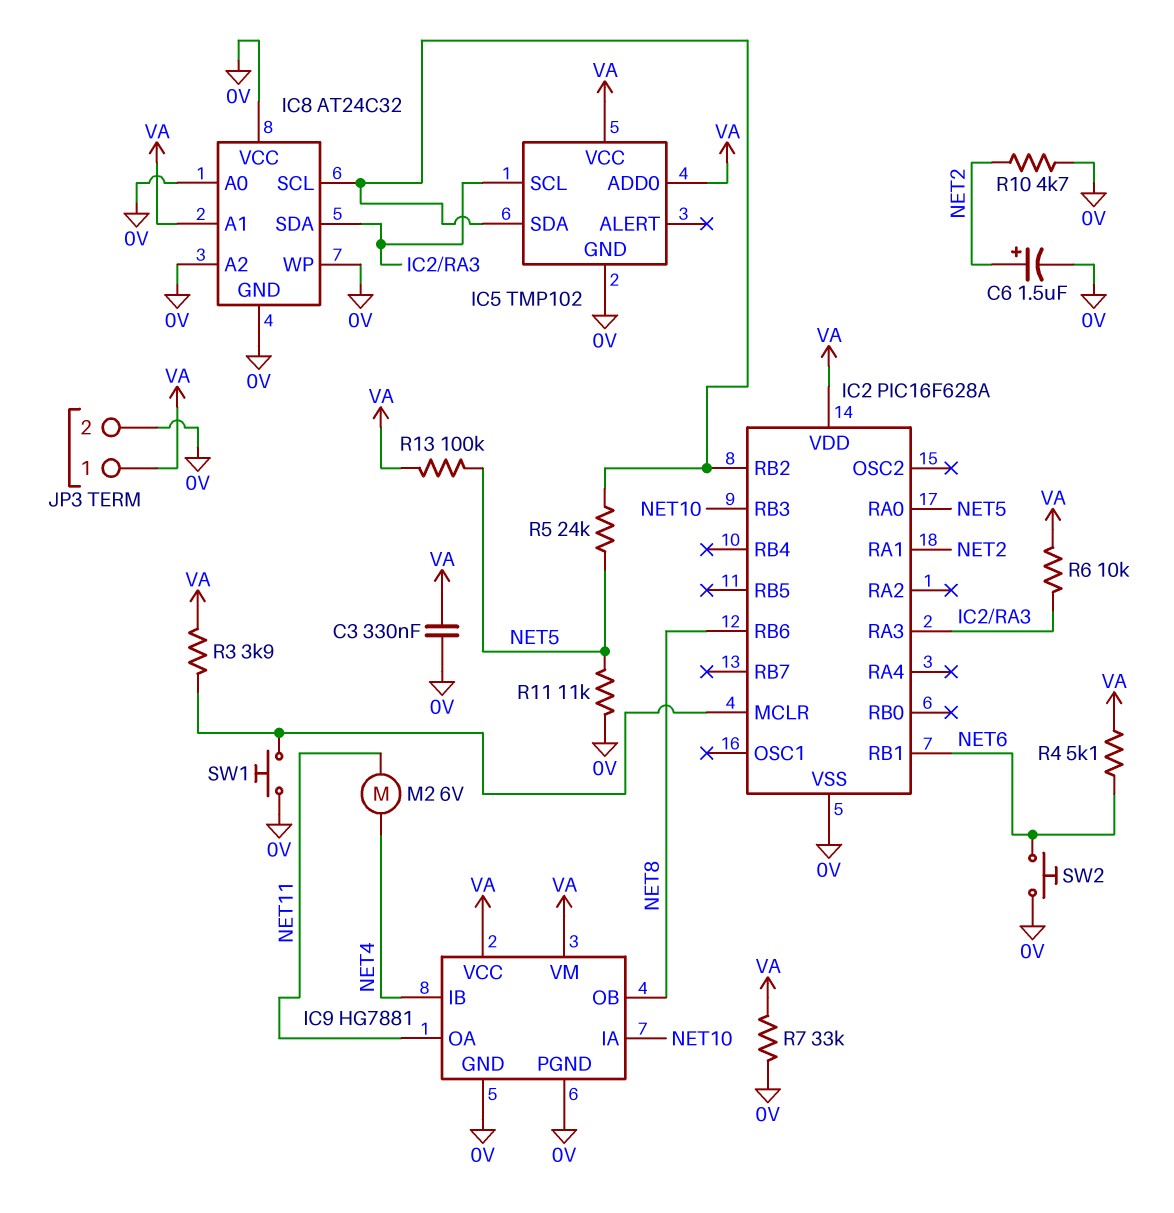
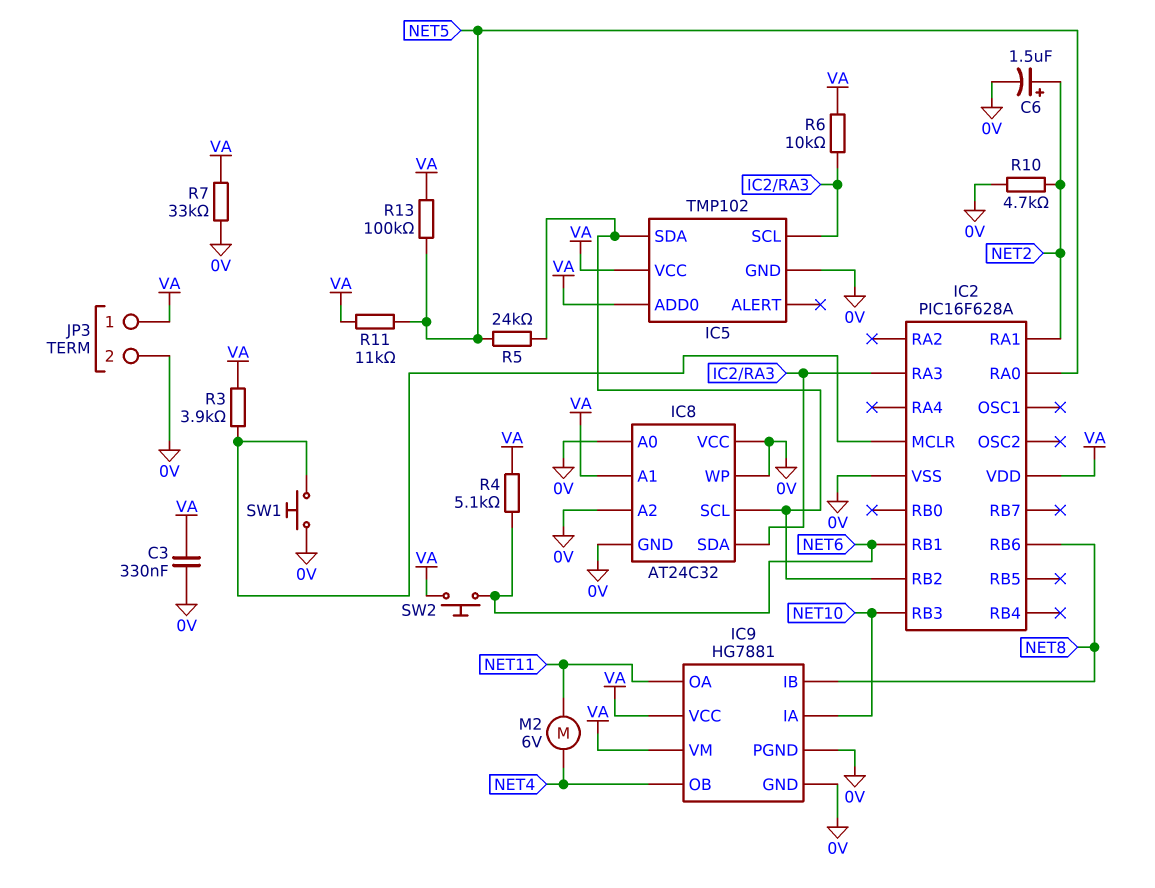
IC9 pin IB: NET4 -> NET8
IC9 pin OB: NET8 -> NET4
R11: 11k (0V, NET5) -> 11k (NET5, VA)
SW2: button (0V, NET6) -> button (NET6, VA)

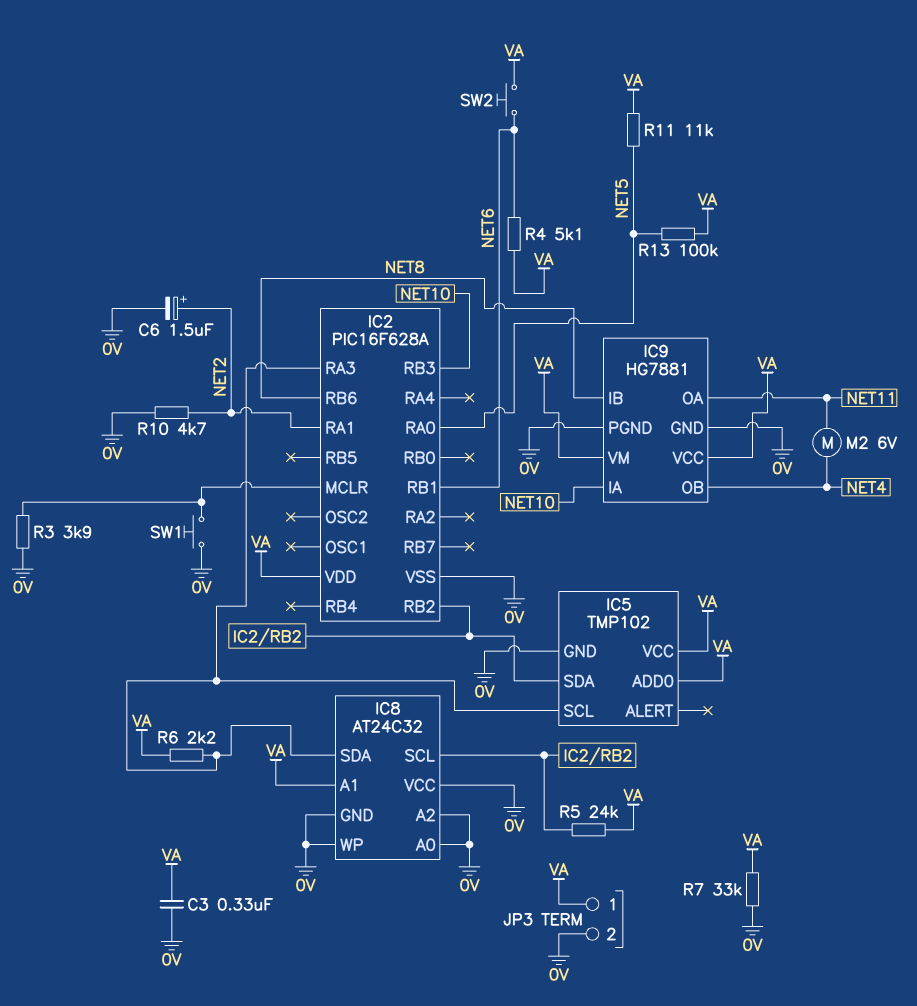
R3: 3.9k (IC2/MCLR, VA) -> 3.9k (0V, IC2/MCLR)
R5: 24k (IC2/RB2, NET5) -> 24k (IC2/RB2, VA)
R6: 10k (IC2/RA3, VA) -> 2.2k (IC2/RA3, VA)

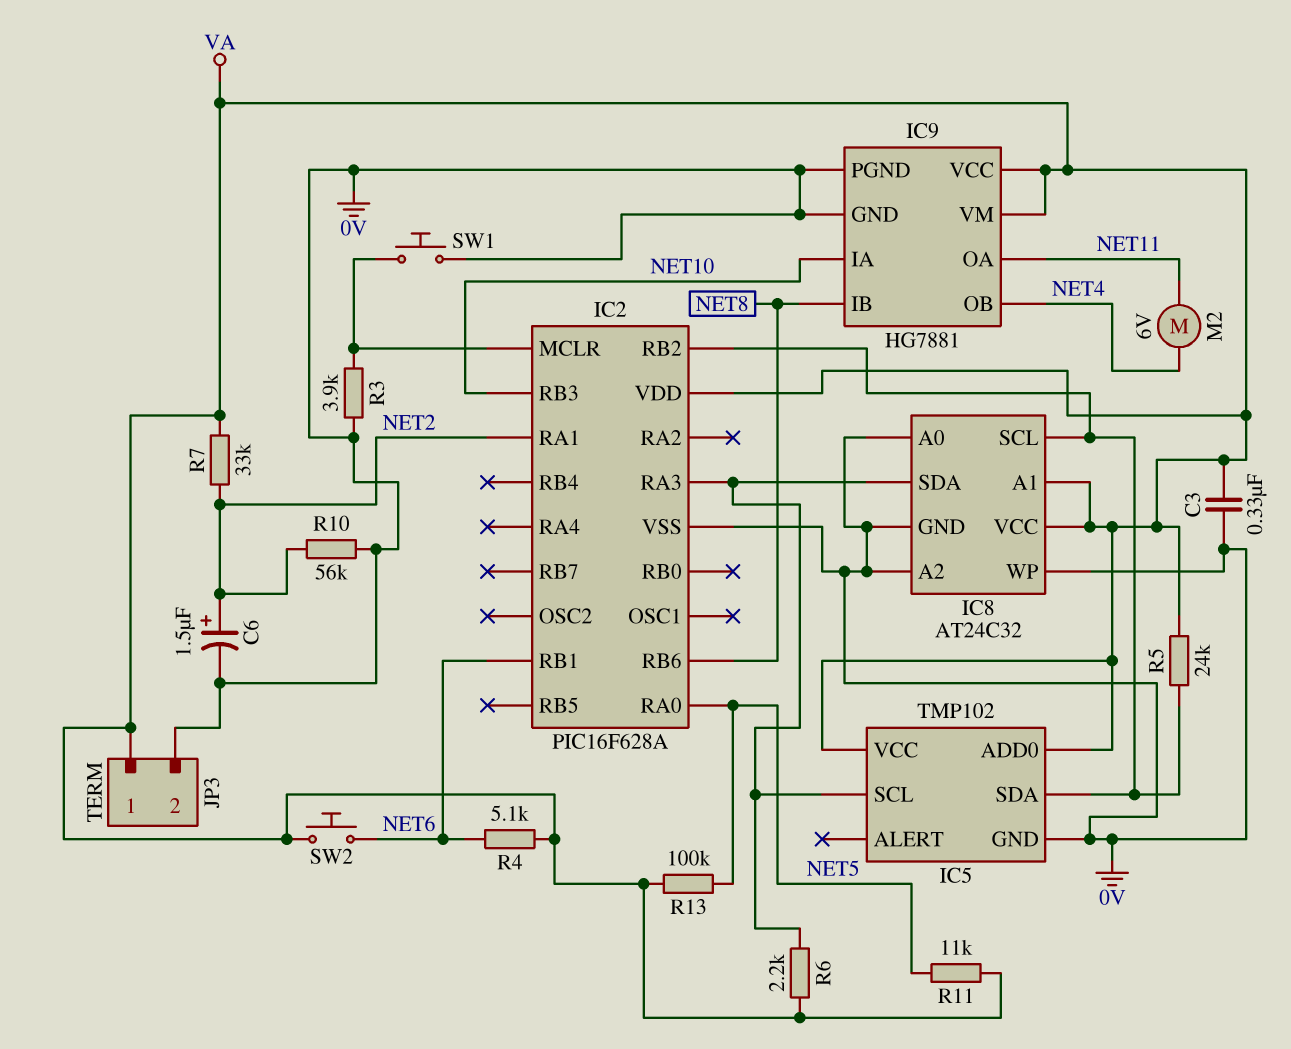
IC8 pin VCC: 0V -> VA
R7: 33k (0V, VA) -> 33k (NET2, VA)
R10: 4.7k (0V, NET2) -> 56k (0V, NET2)

